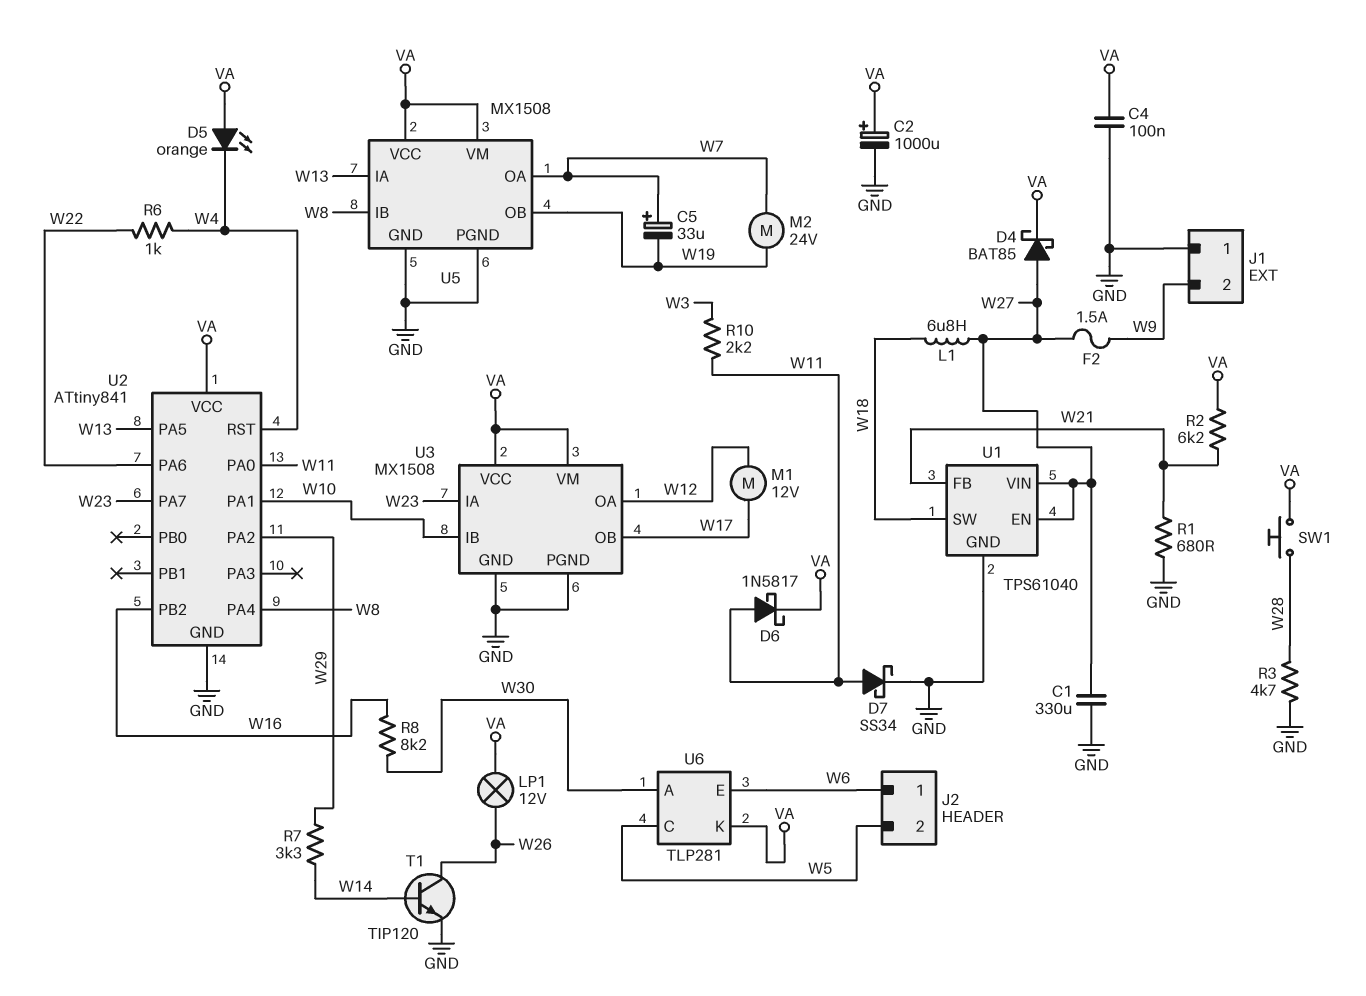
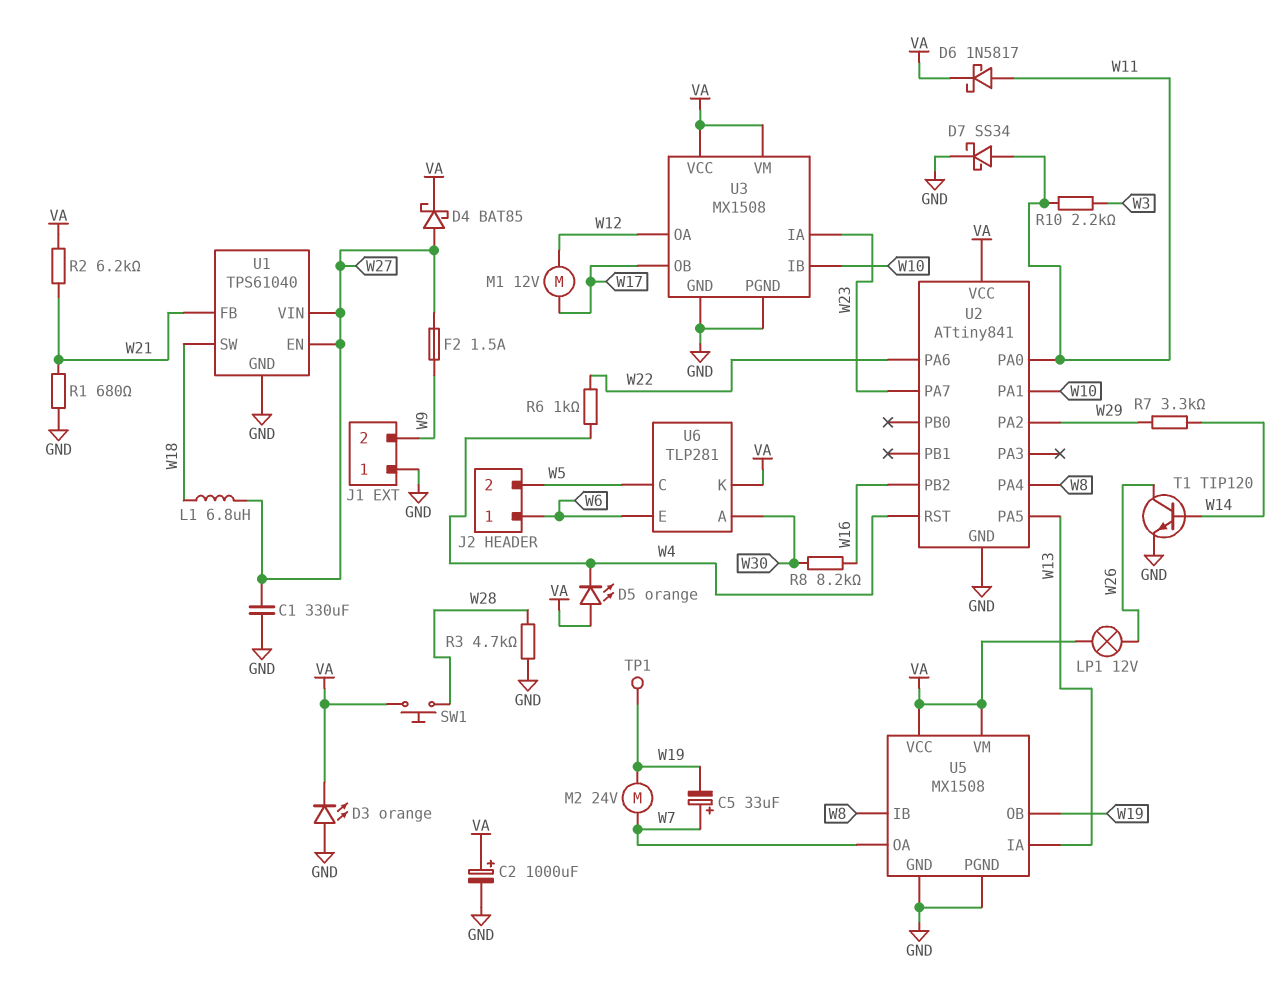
C4: 100nF (GND, VA) -> none
D3: none -> LED orange (A GND, K VA)
TP1: none -> test point (W19)

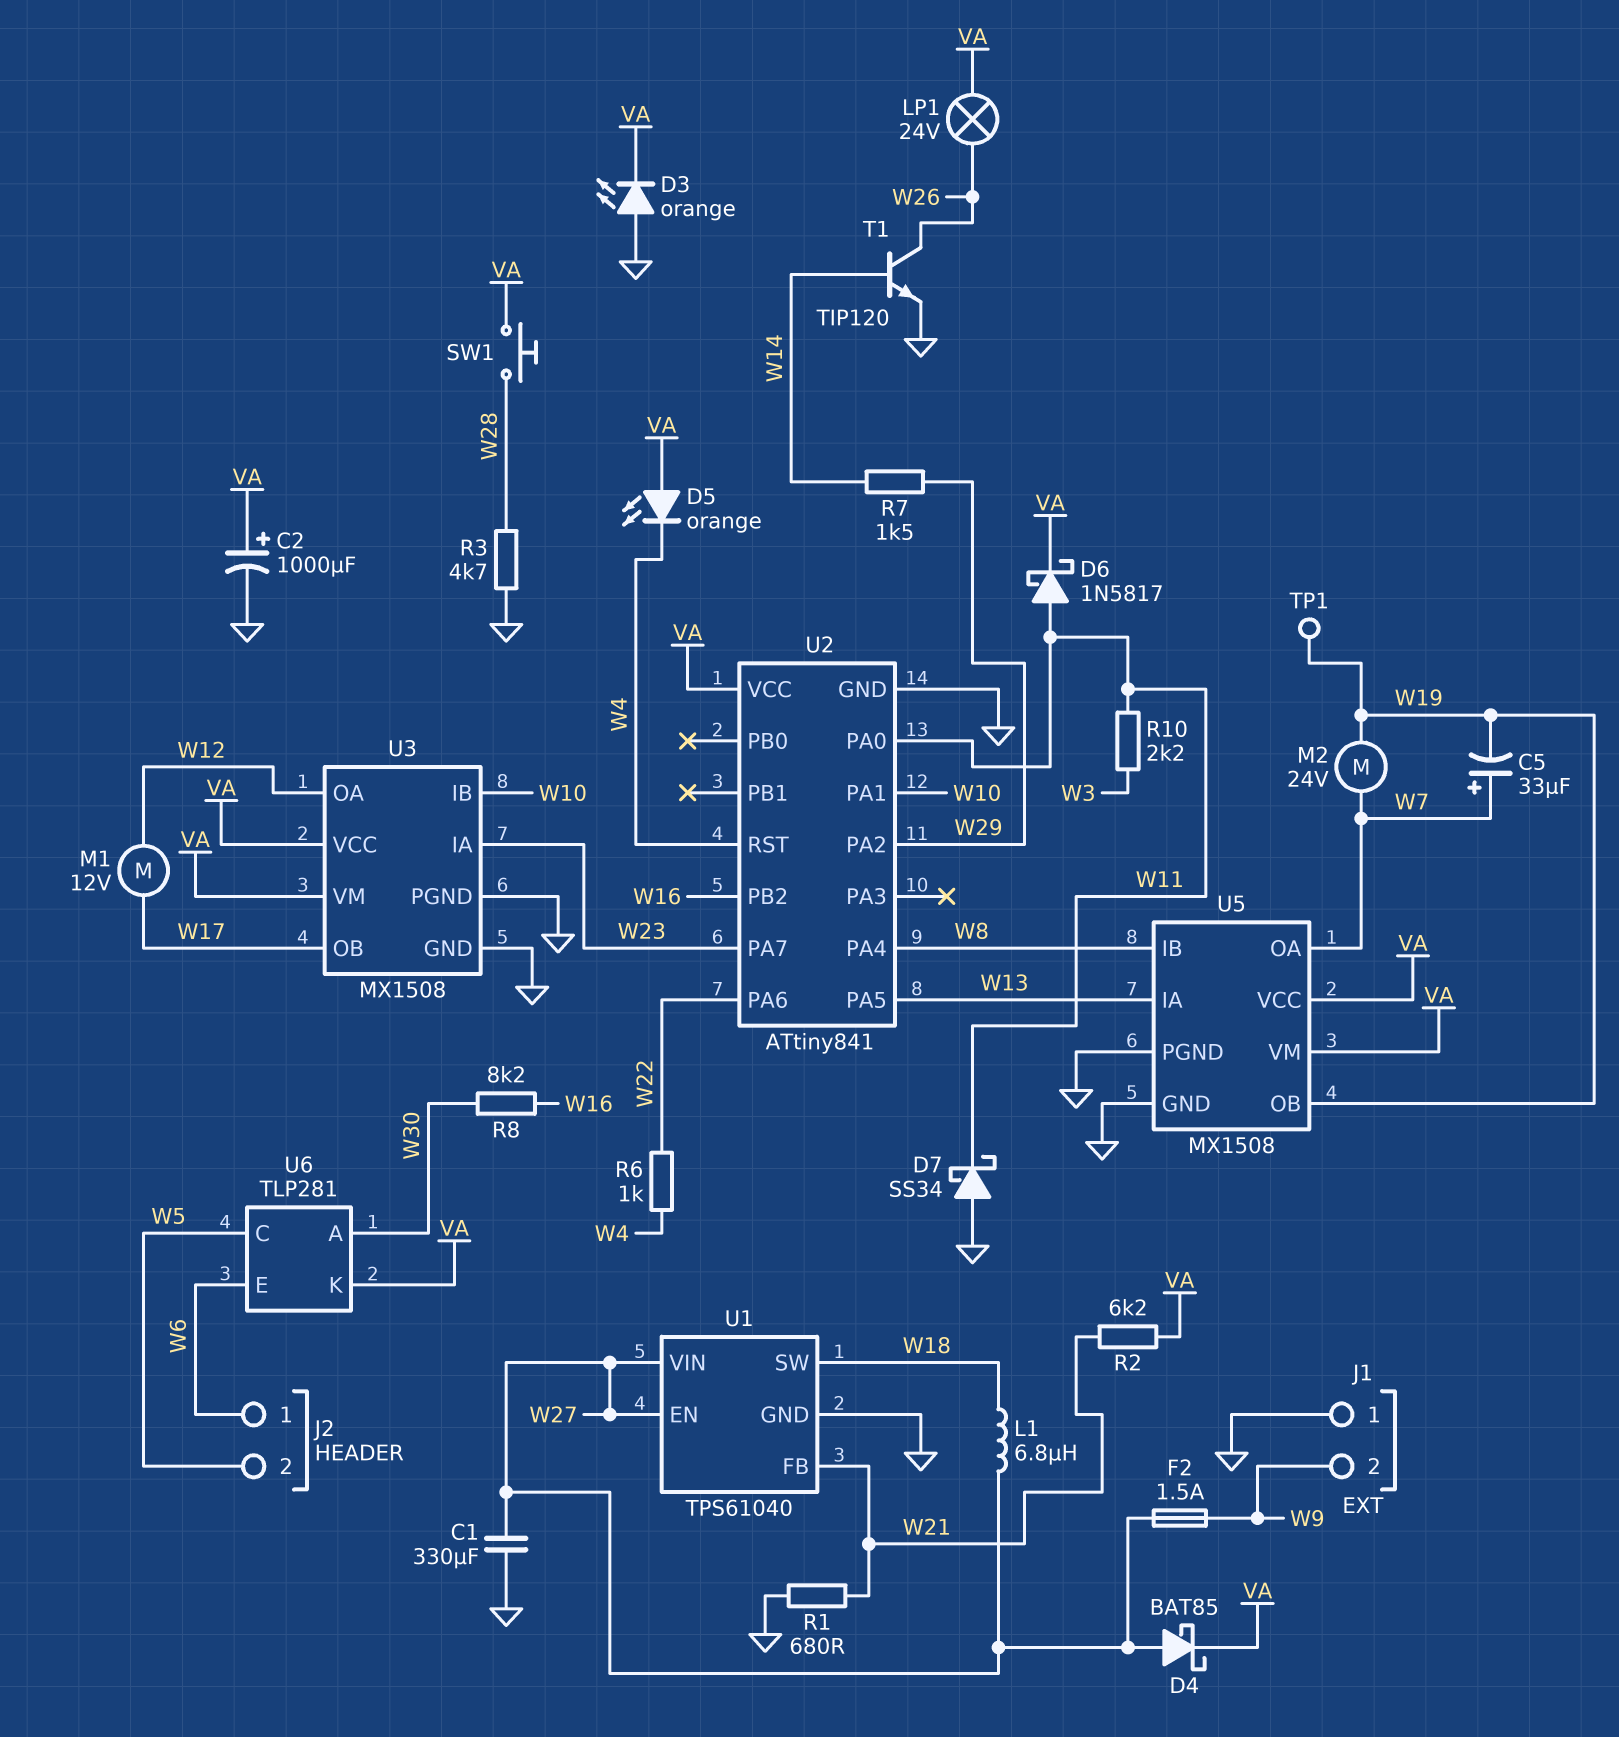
D7: schottky SS34 (A W11, K GND) -> schottky SS34 (A GND, K W11)
LP1: lamp 12V (VA, W26) -> lamp 24V (VA, W26)
R7: 3.3k (W14, W29) -> 1.5k (W14, W29)

